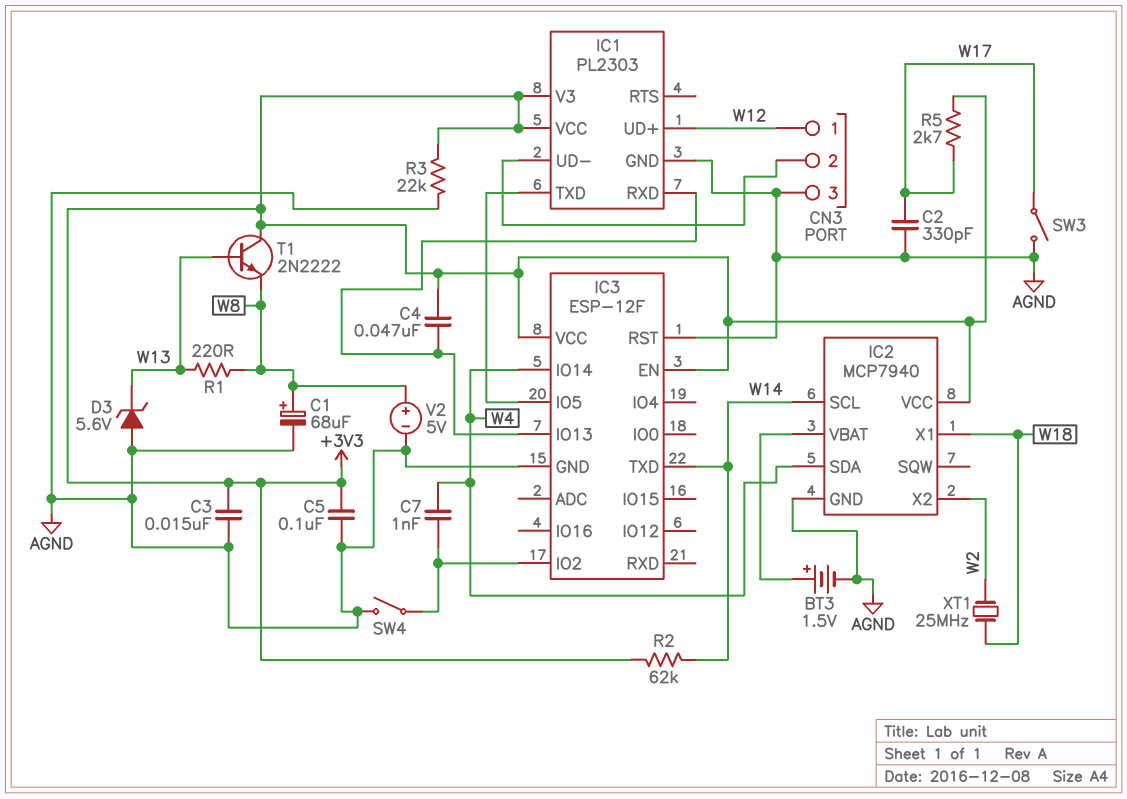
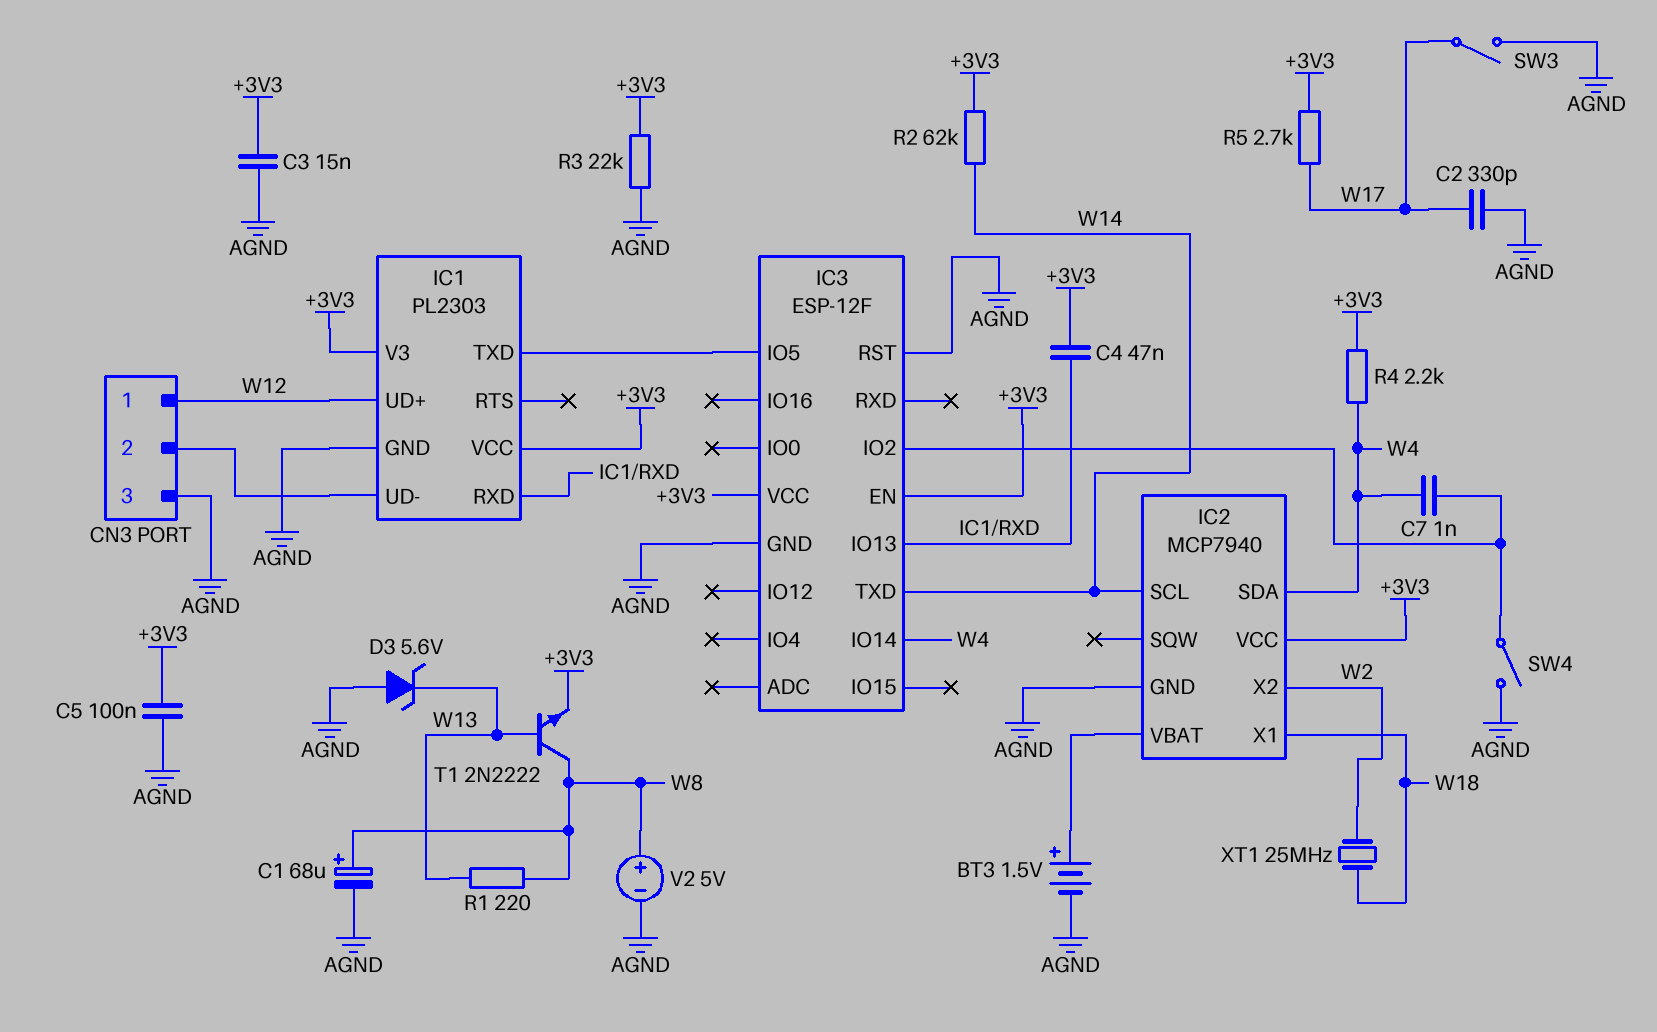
R4: none -> 2.2k (+3V3, W4)
T1: NPN 2N2222 (B W13, C +3V3, E W8) -> NPN 2N2222 (B W13, C W8, E +3V3)

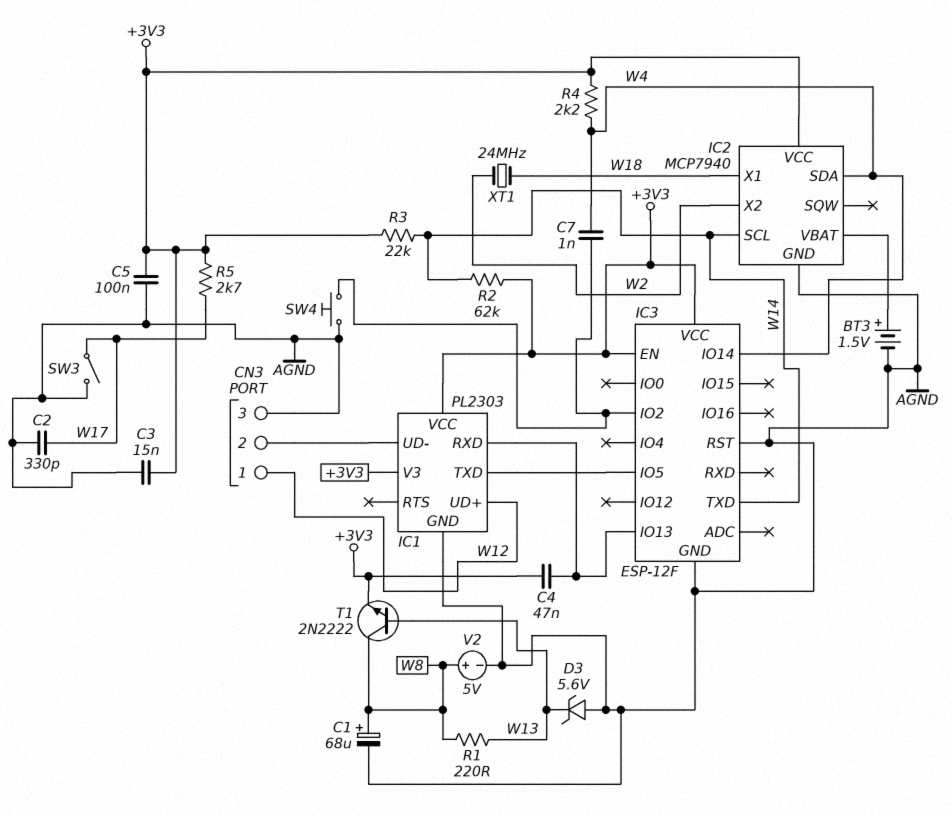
R3: 22k (+3V3, AGND) -> 22k (+3V3, W14)
SW4: switch (AGND, IC3/IO2) -> button (AGND, IC3/IO2)
XT1: 25MHz (W2, W18) -> 24MHz (W2, W18)

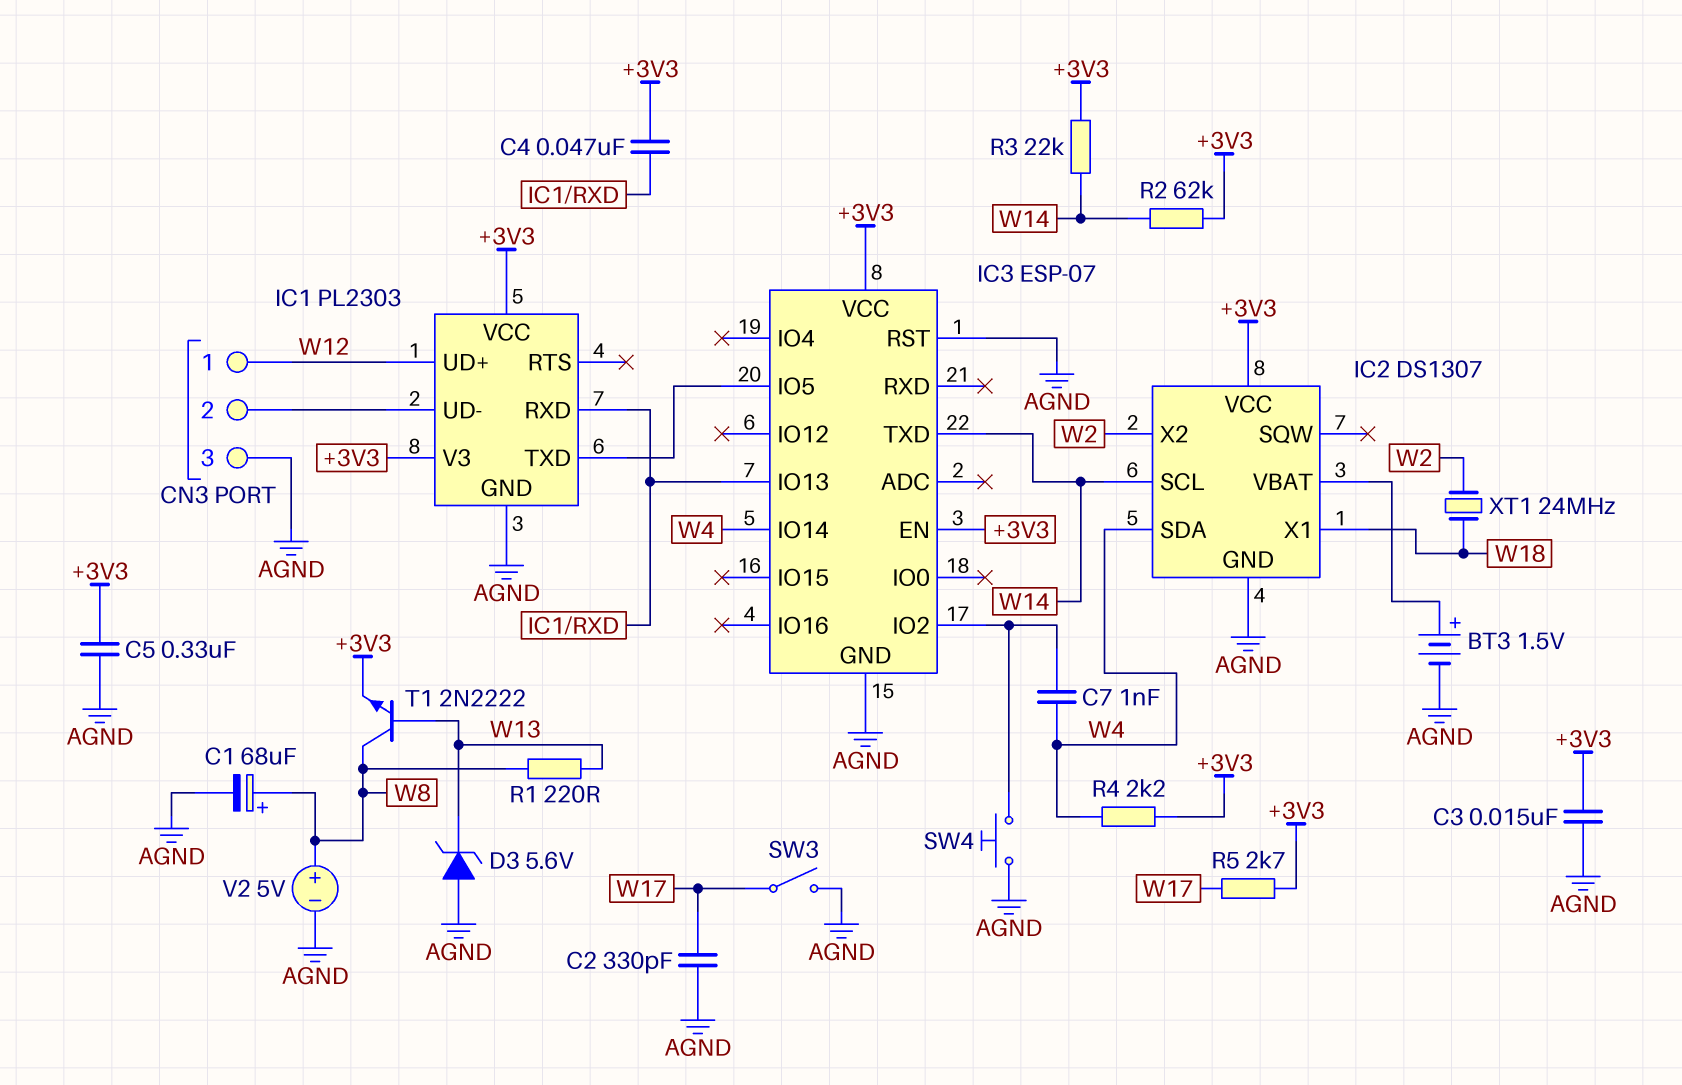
C5: 100nF (+3V3, AGND) -> 330nF (+3V3, AGND)
IC2: MCP7940 -> DS1307
IC3: ESP-12F -> ESP-07

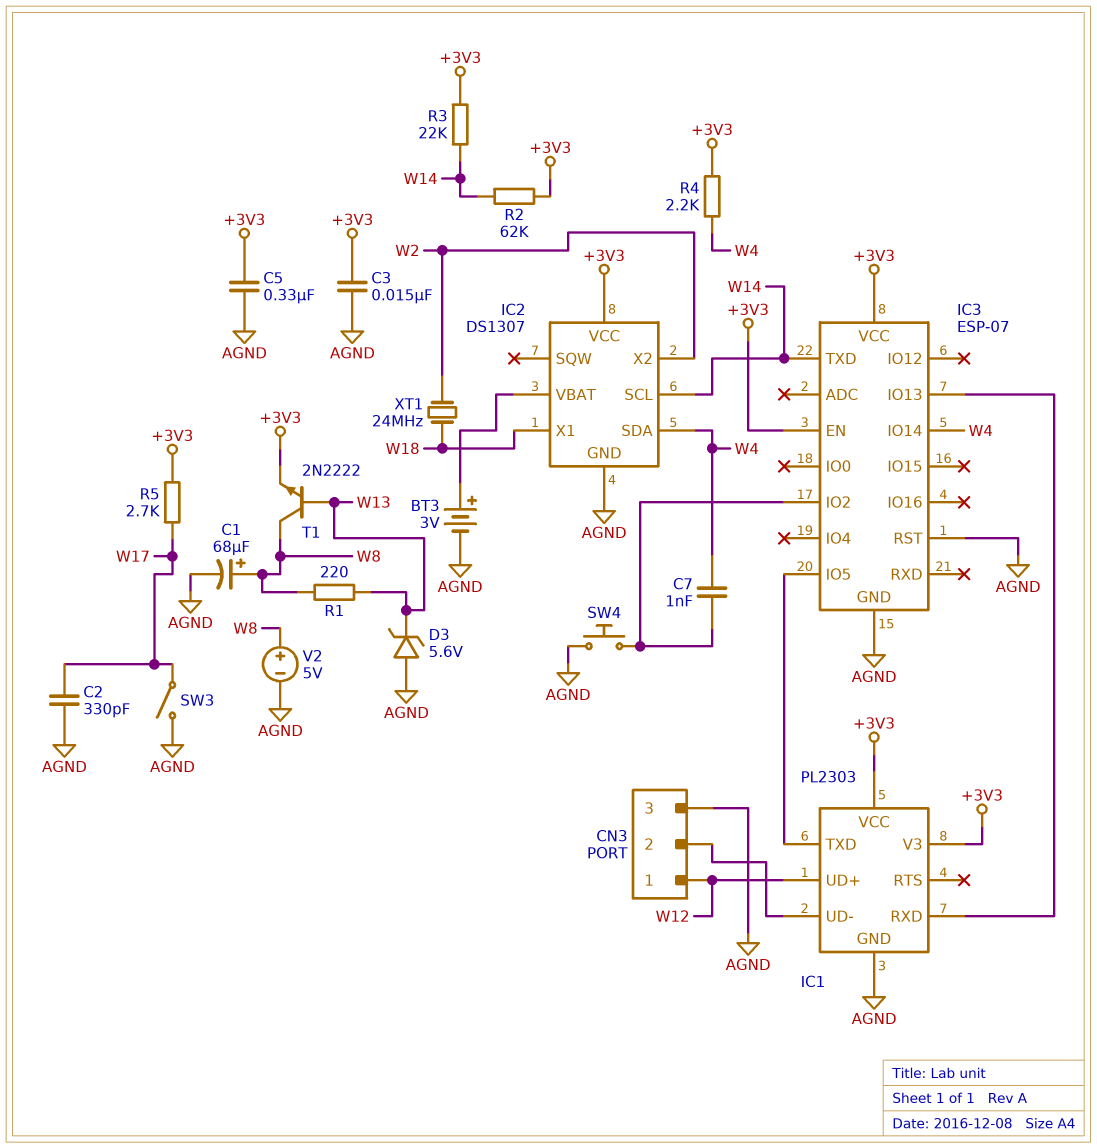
BT3: 1.5V (plus IC2/VBAT, minus AGND) -> 3V (plus IC2/VBAT, minus AGND)
C4: 47nF (+3V3, IC1/RXD) -> none

